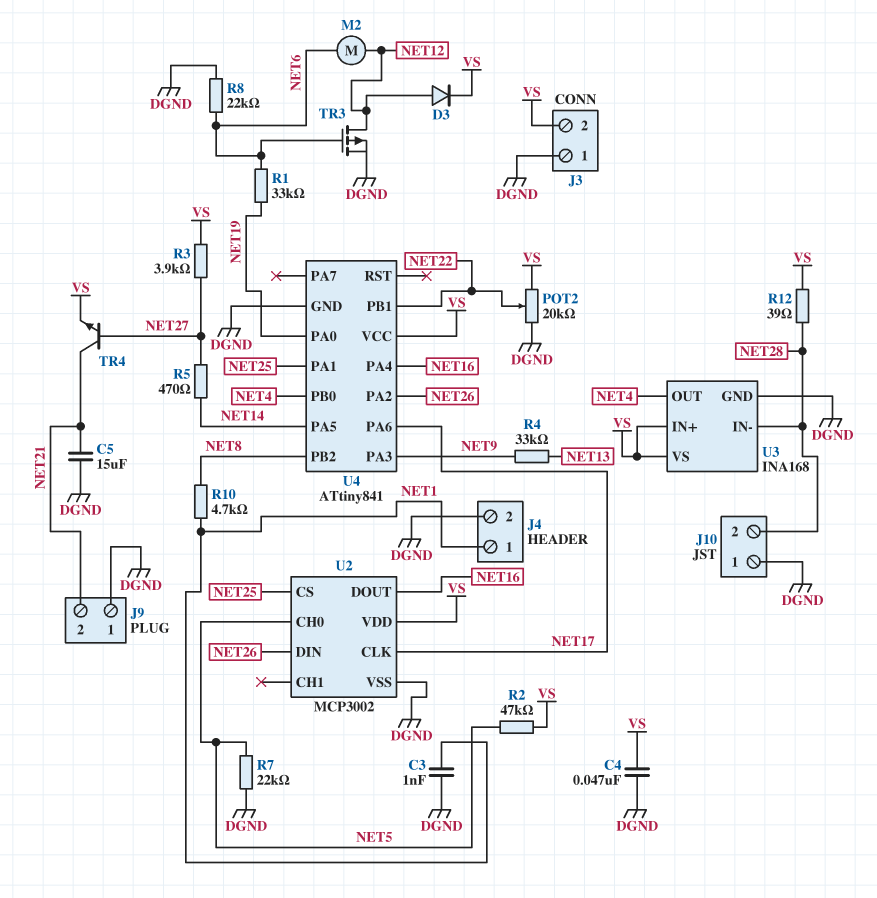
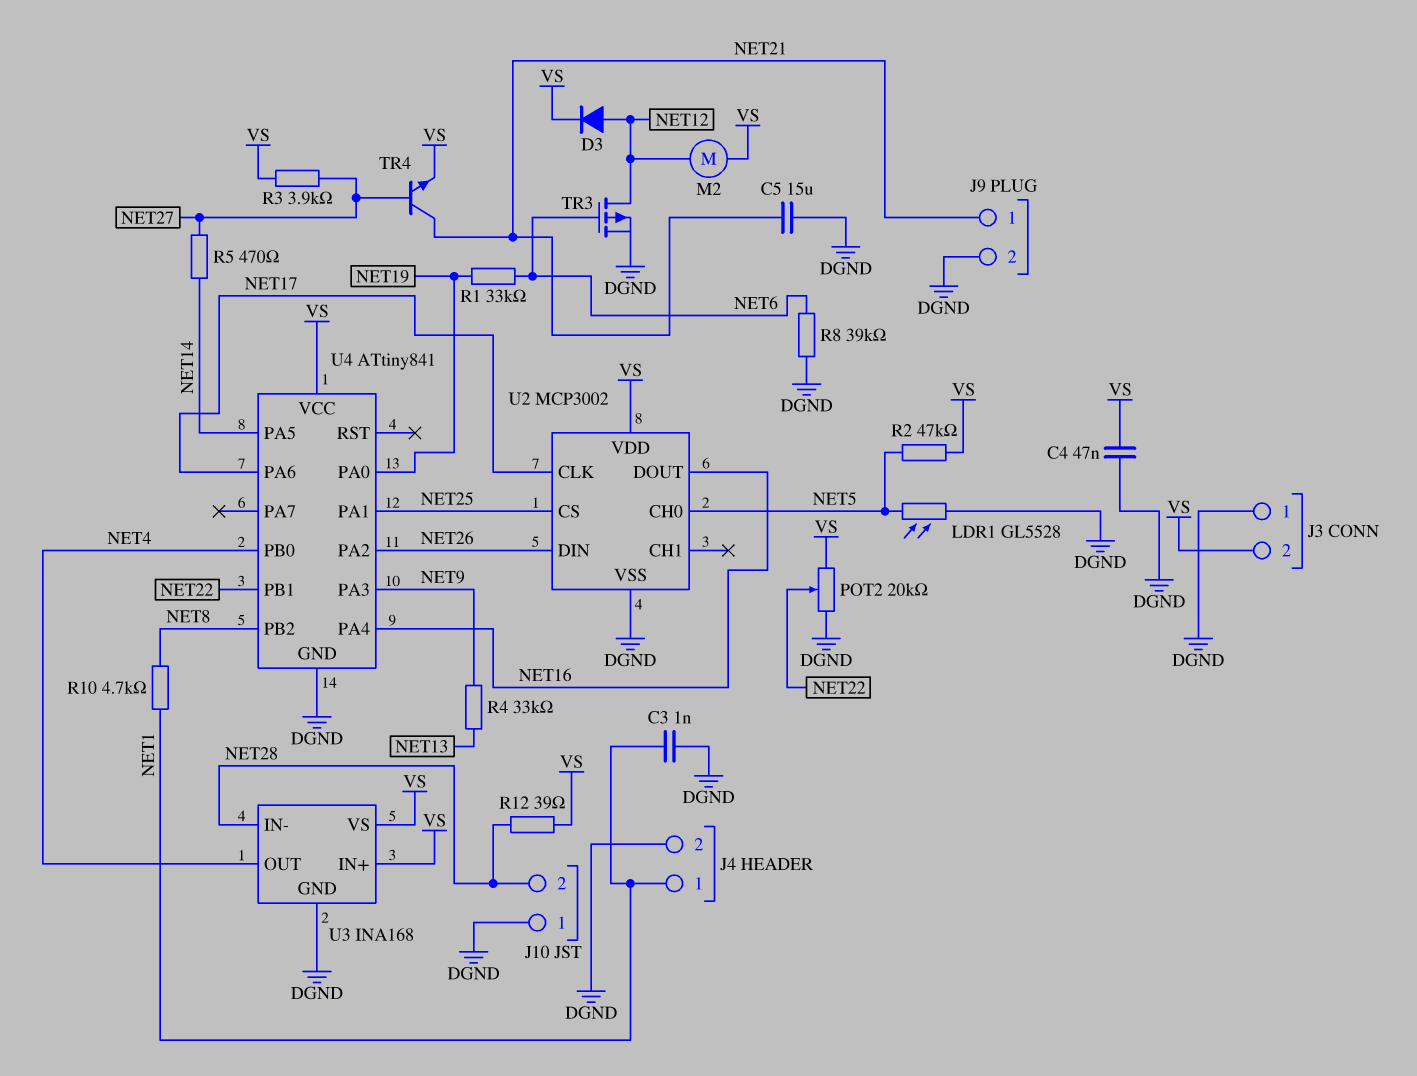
J9 pin 1: DGND -> NET21
J9 pin 2: NET21 -> DGND
LDR1: none -> GL5528 (DGND, NET5)
M2: motor (NET6, NET12) -> motor (NET12, VS)
R7: 22k (DGND, NET5) -> none
R8: 22k (DGND, NET6) -> 39k (DGND, NET6)

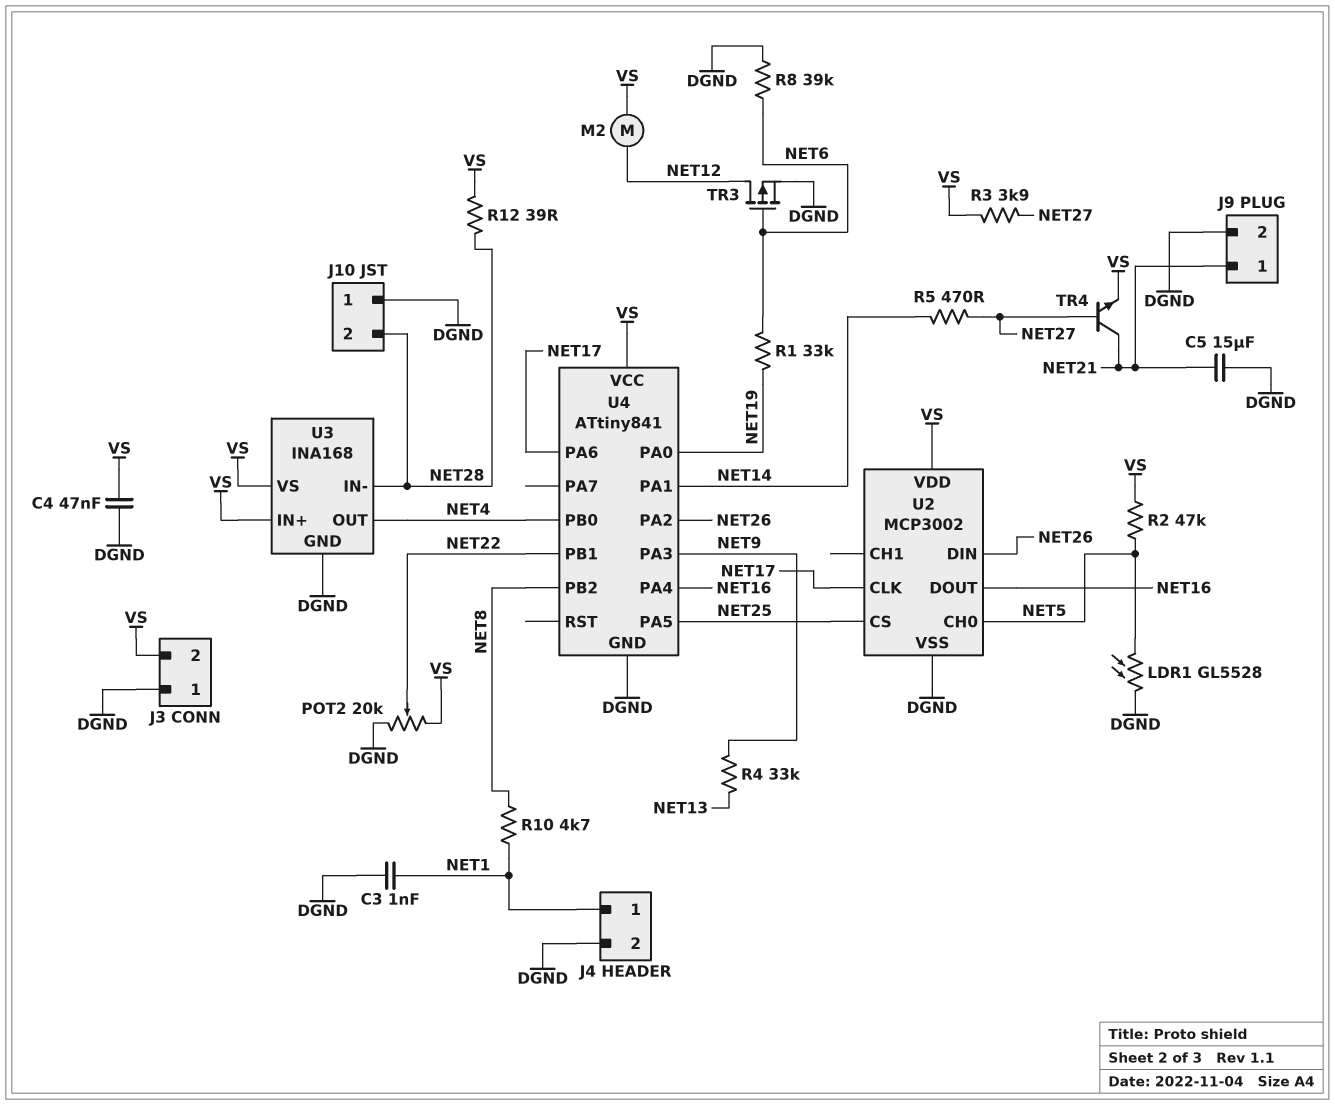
D3: diode (A NET12, K VS) -> none
U4 pin PA1: NET25 -> NET14
U4 pin PA5: NET14 -> NET25

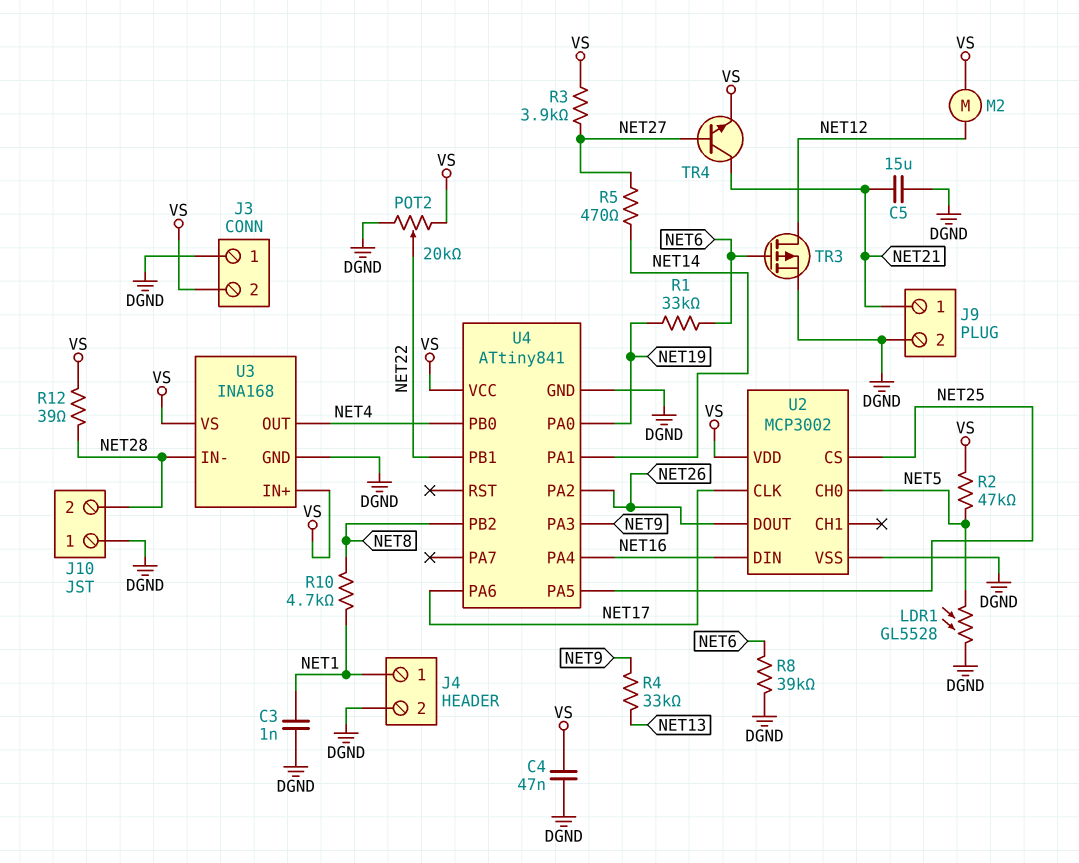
U2 pin DIN: NET26 -> NET16
U2 pin DOUT: NET16 -> NET26

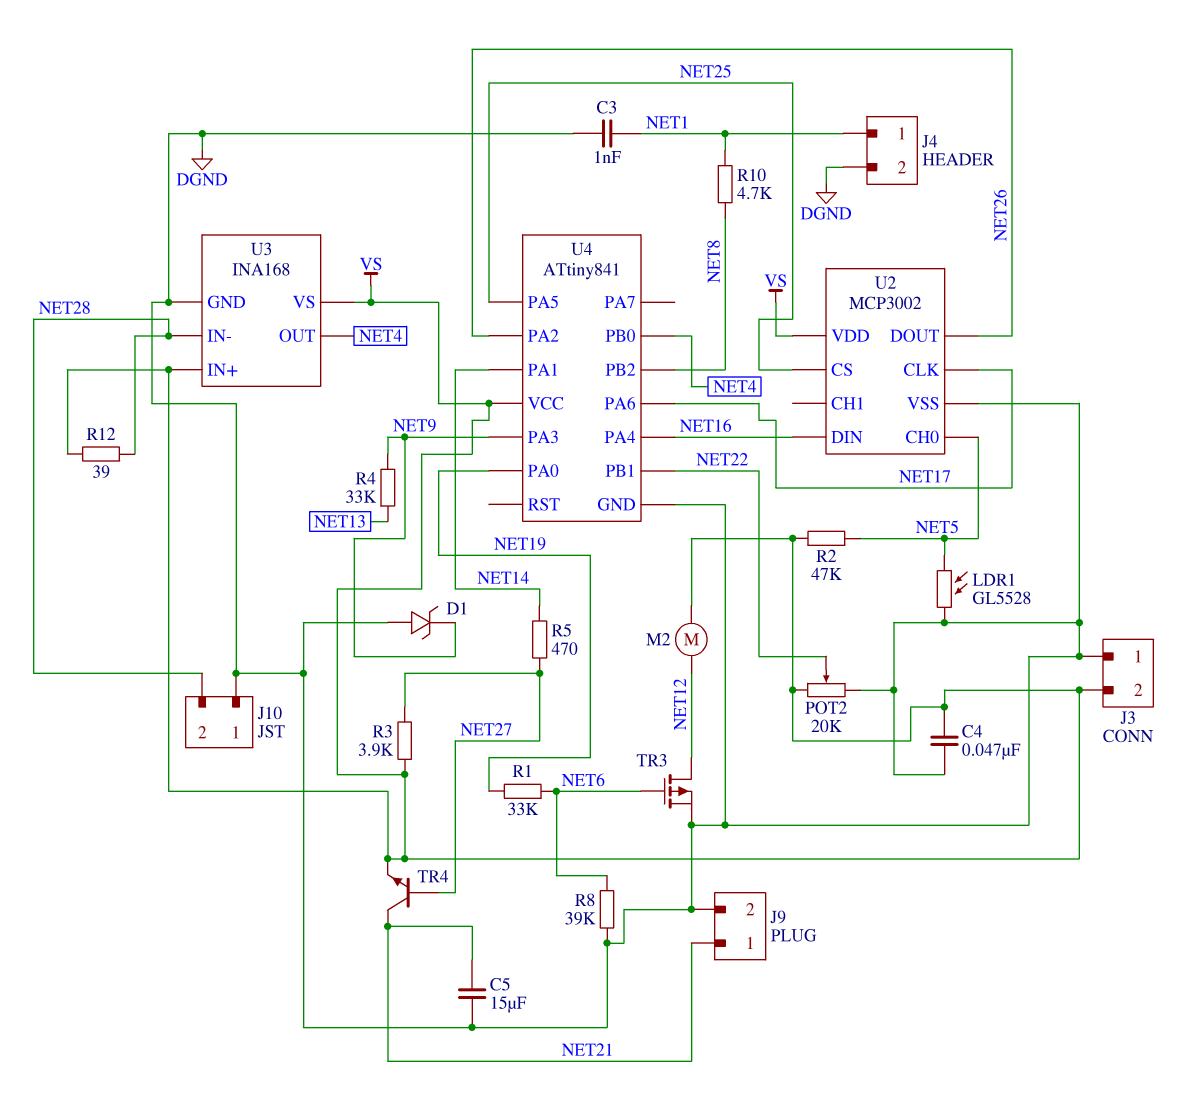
D1: none -> zener (A DGND, K NET9)

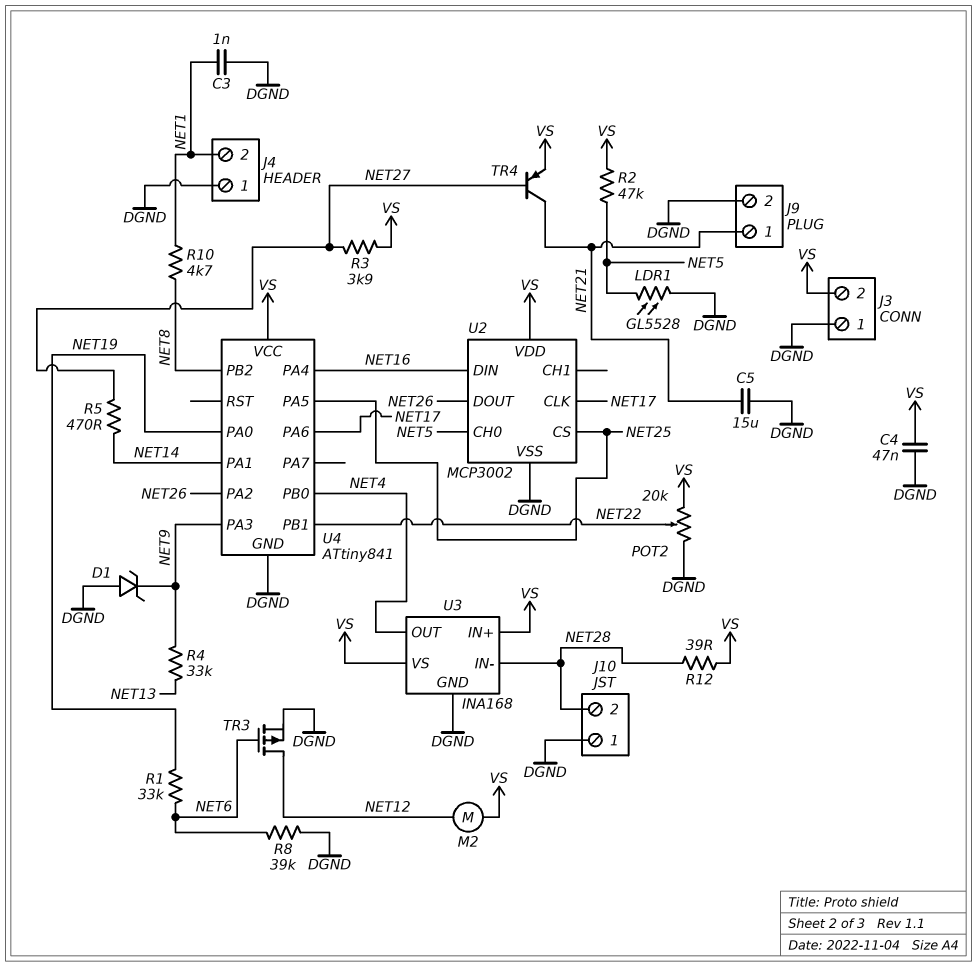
J4 pin 1: NET1 -> DGND
J4 pin 2: DGND -> NET1
TR4: NPN (B NET27, C NET21, E VS) -> PNP (B NET27, C NET21, E VS)

